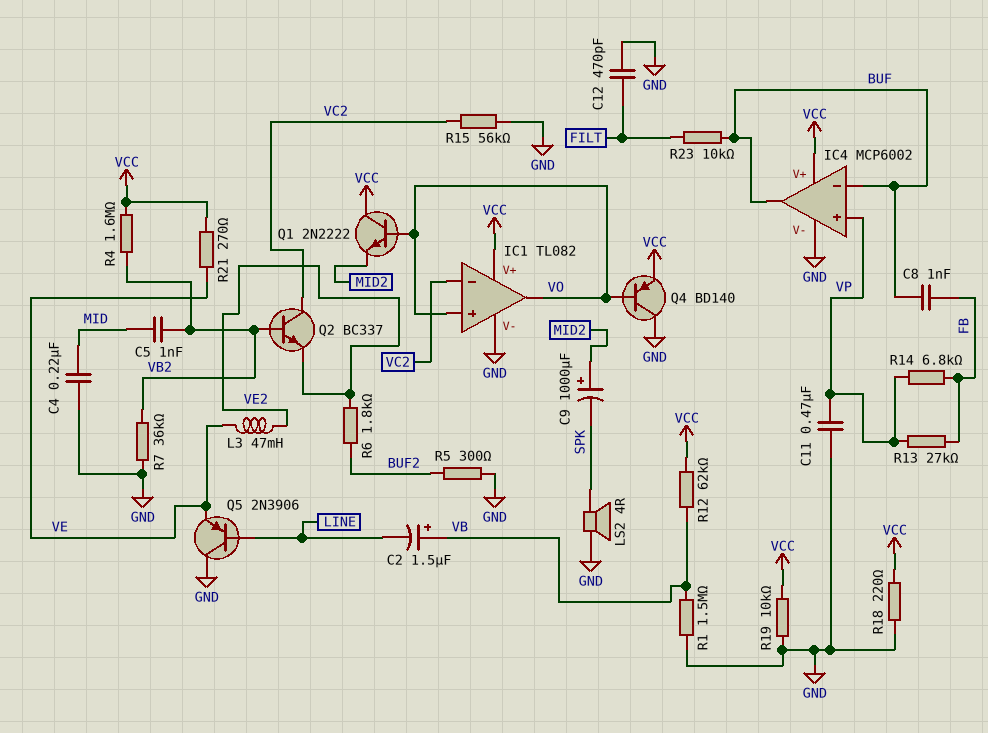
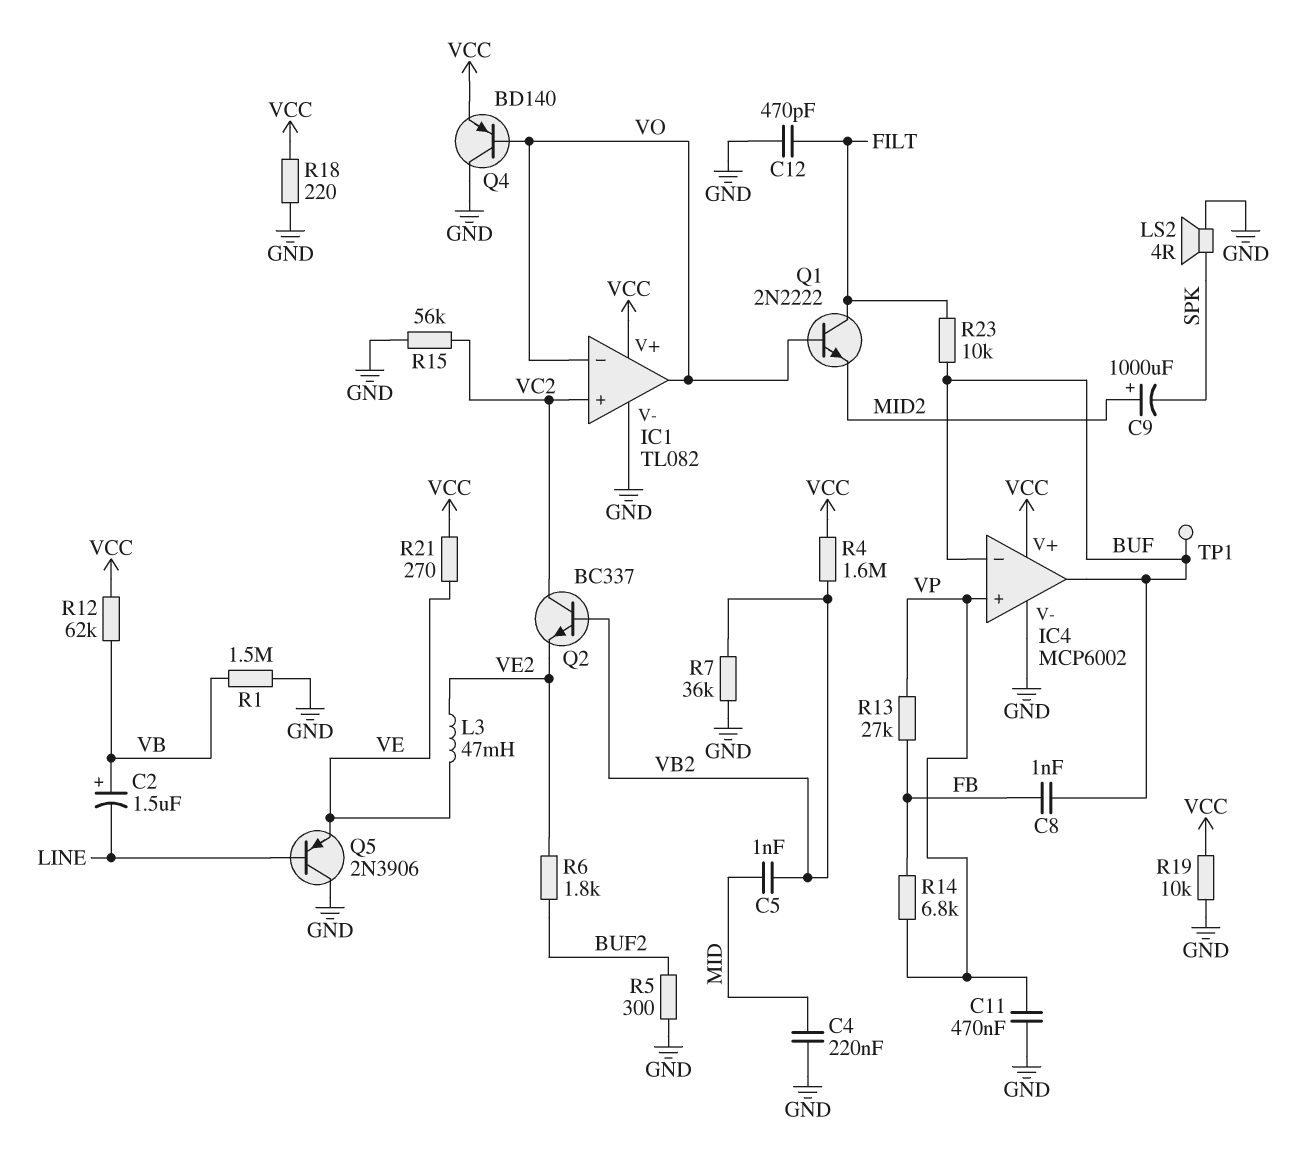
IC1 pin in+: VO -> VC2
IC1 pin in-: VC2 -> VO
Q1: NPN 2N2222 (B VO, C VCC, E MID2) -> NPN 2N2222 (B VO, C FILT, E MID2)
TP1: none -> test point (BUF)

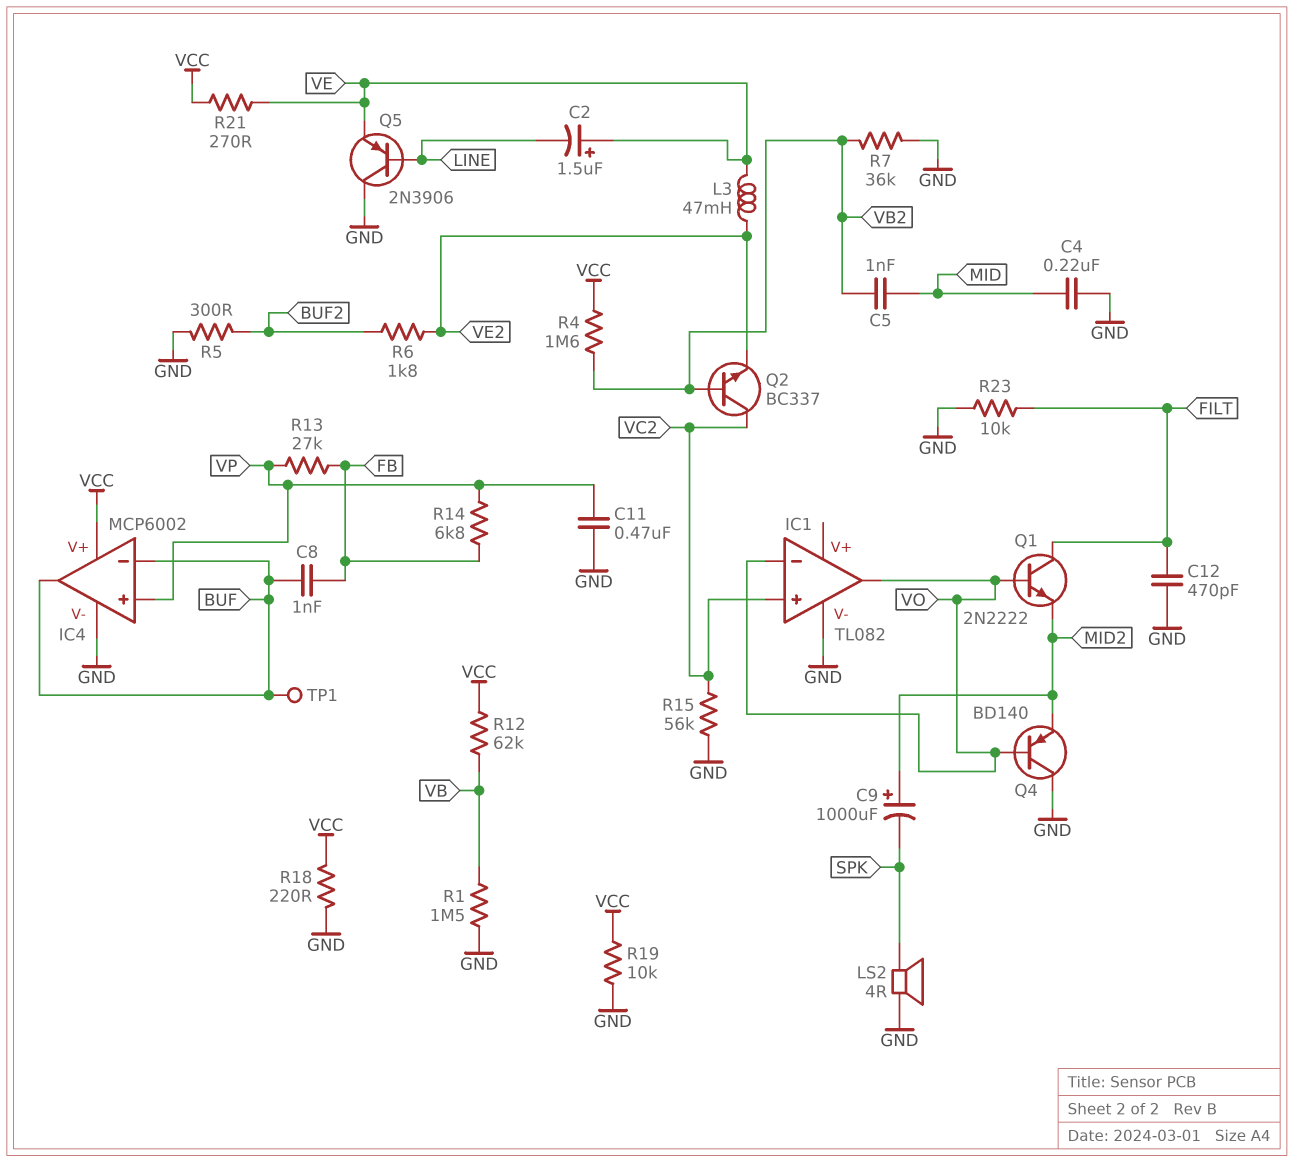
C2: 1.5uF (plus VB, minus LINE) -> 1.5uF (plus VE, minus LINE)
IC1 pin V+: VCC -> none
Q4: PNP BD140 (B VO, C GND, E VCC) -> PNP BD140 (B VO, C GND, E MID2)
R23: 10k (BUF, FILT) -> 10k (FILT, GND)

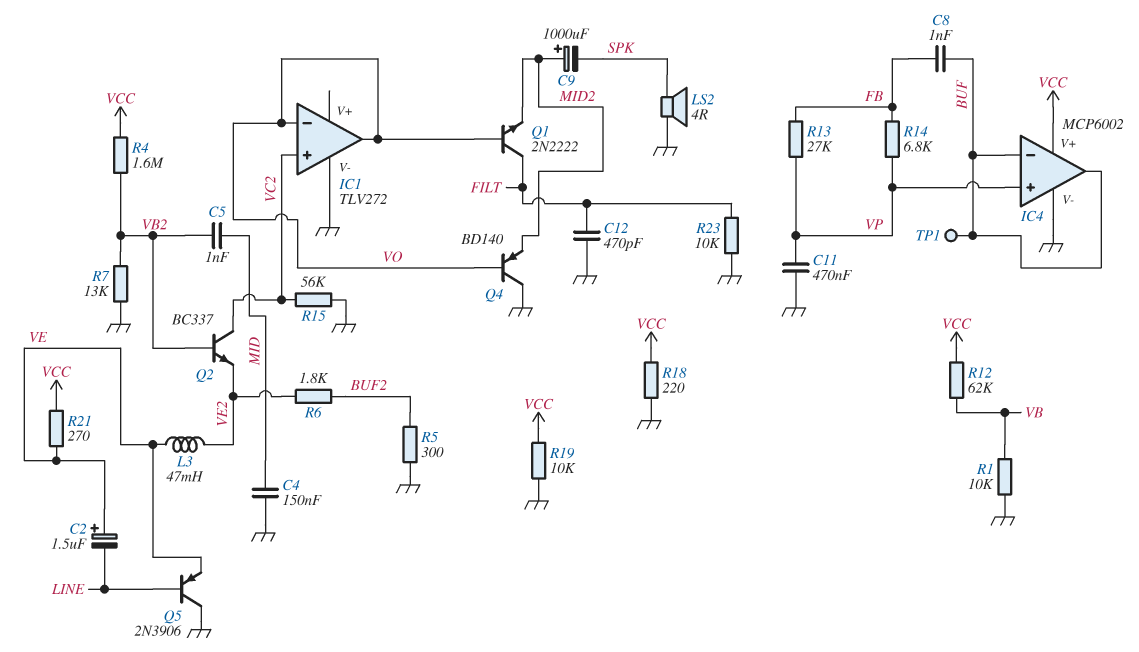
C4: 220nF (GND, MID) -> 150nF (GND, MID)
IC1: TL082 -> TLV272
R1: 1.5M (GND, VB) -> 10k (GND, VB)
R7: 36k (GND, VB2) -> 13k (GND, VB2)

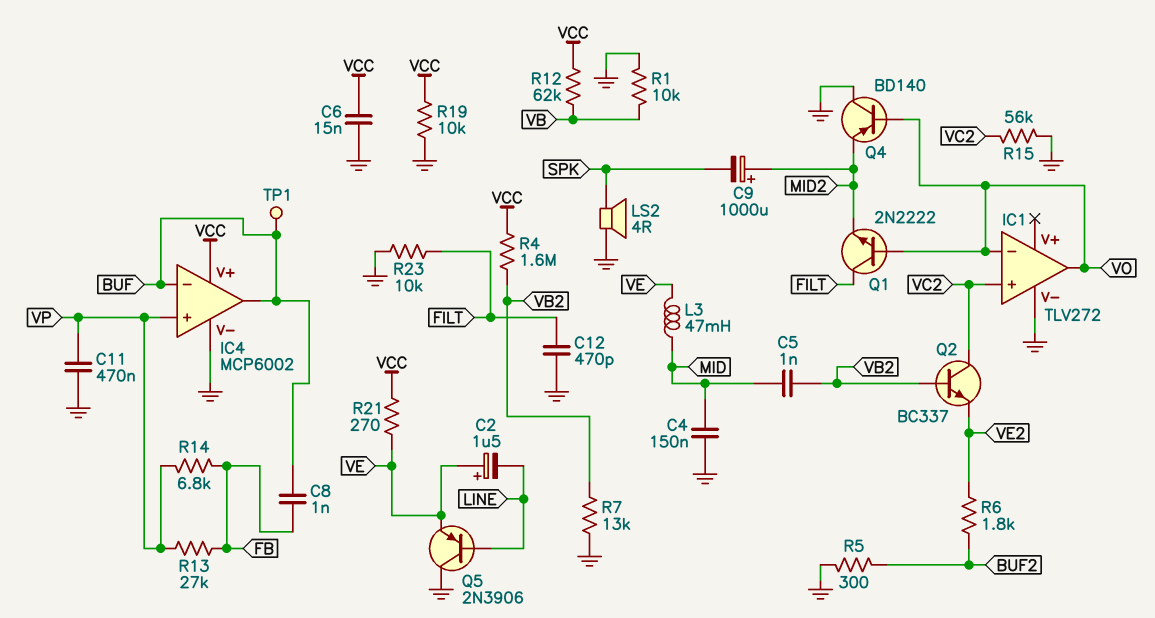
C6: none -> 15nF (GND, VCC)
L3: 47mH (VE, VE2) -> 47mH (MID, VE)
R18: 220 (GND, VCC) -> none

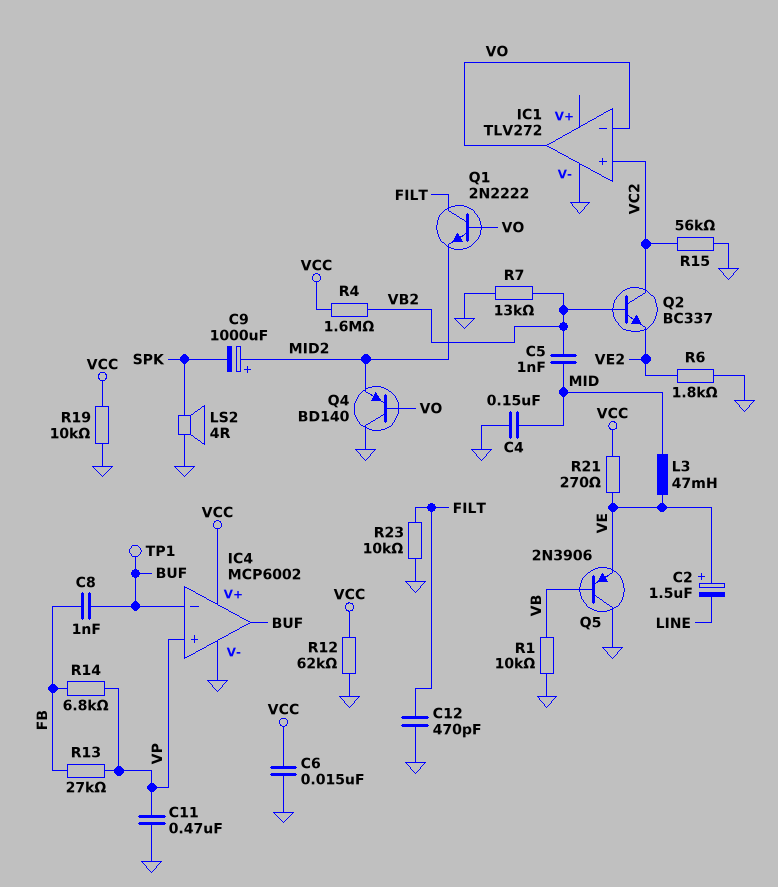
Q5: PNP 2N3906 (B LINE, C GND, E VE) -> PNP 2N3906 (B VB, C GND, E VE)
R5: 300 (BUF2, GND) -> none
R6: 1.8k (BUF2, VE2) -> 1.8k (GND, VE2)
R12: 62k (VB, VCC) -> 62k (GND, VCC)

